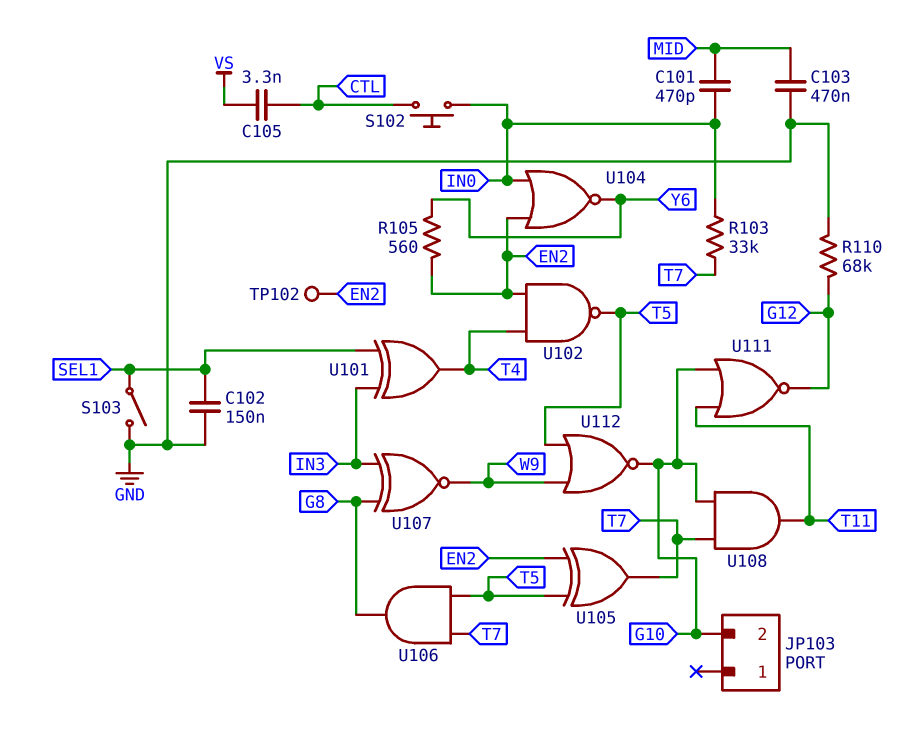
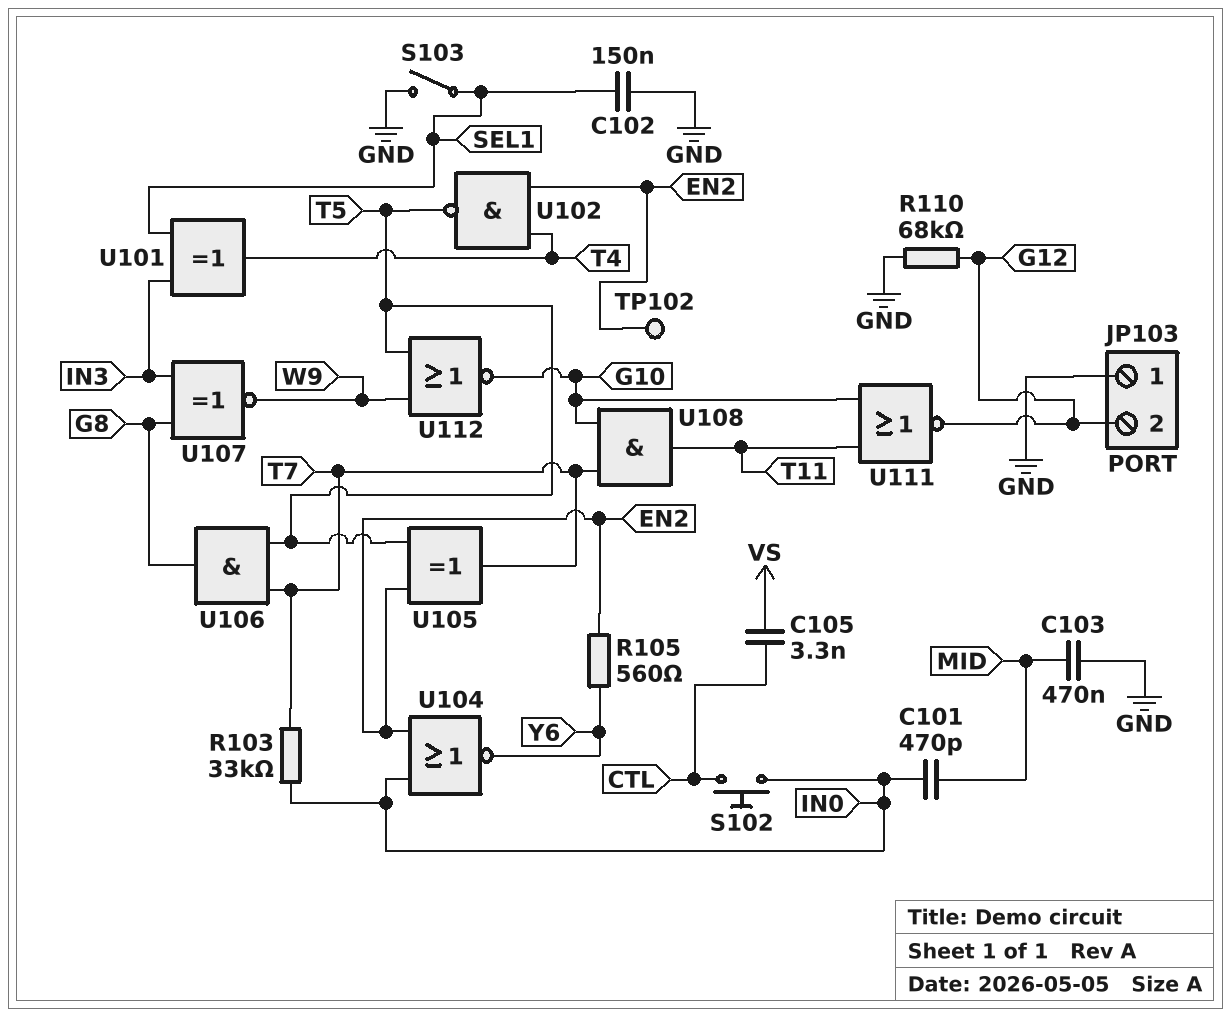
JP103 pin 1: none -> GND
JP103 pin 2: G10 -> G12

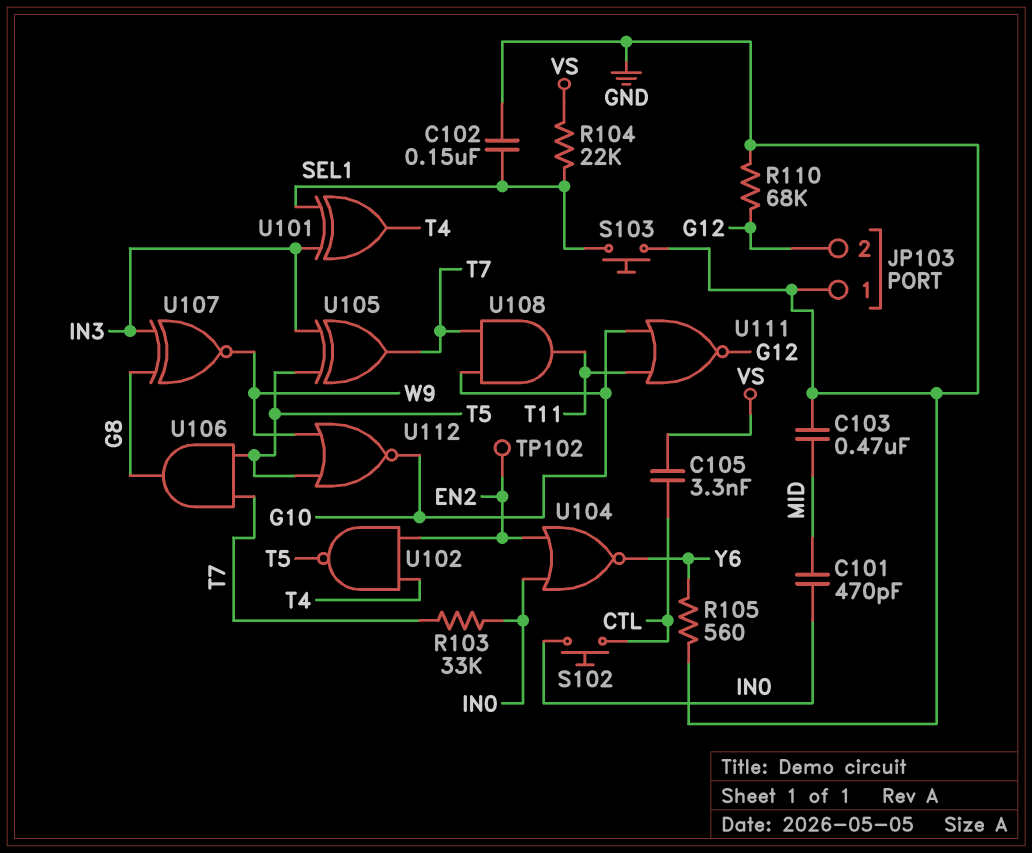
R104: none -> 22k (SEL1, VS)
R105: 560 (EN2, Y6) -> 560 (GND, Y6)
S103: switch (GND, SEL1) -> button (GND, SEL1)
U105: XOR (in EN2, in T5, out T7) -> XOR (in IN3, in T5, out T7)

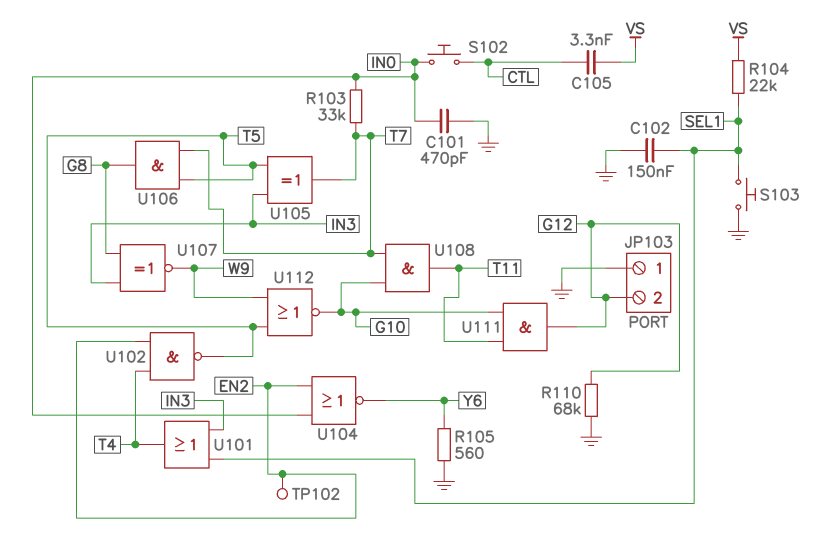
C101: 470pF (IN0, MID) -> 470pF (GND, IN0)
C103: 470nF (GND, MID) -> none
U101: XOR (in IN3, in SEL1, out T4) -> OR (in IN3, in SEL1, out T4)
U111: NOR (in G10, in T11, out G12) -> AND (in G10, in T11, out G12)

